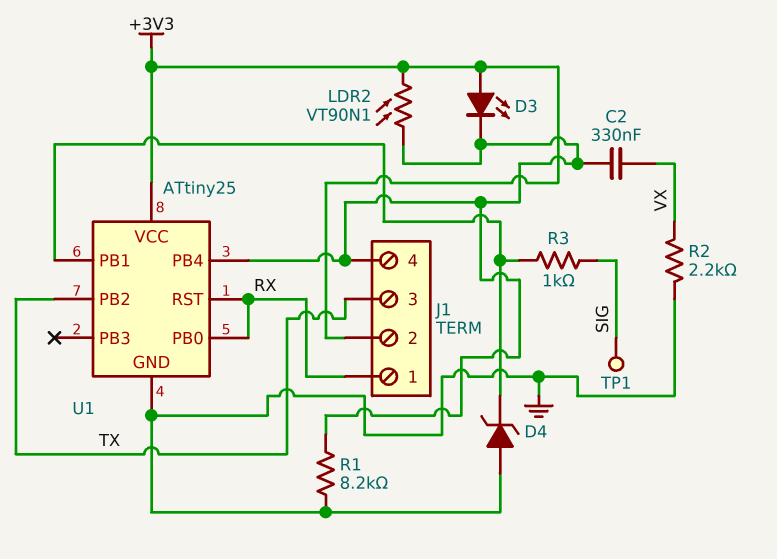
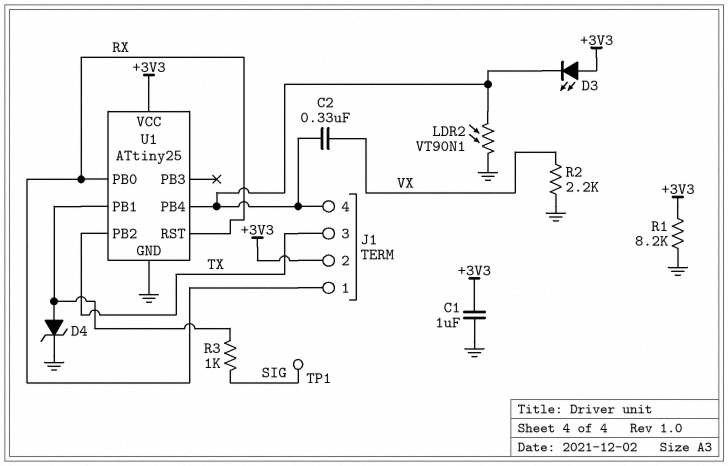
C1: none -> 1uF (+3V3, GND)
D4: zener (A GND, K U1/PB1) -> zener (A U1/PB1, K GND)
LDR2: VT90N1 (+3V3, J1/4) -> VT90N1 (GND, J1/4)
R1: 8.2k (GND, J1/4) -> 8.2k (+3V3, GND)

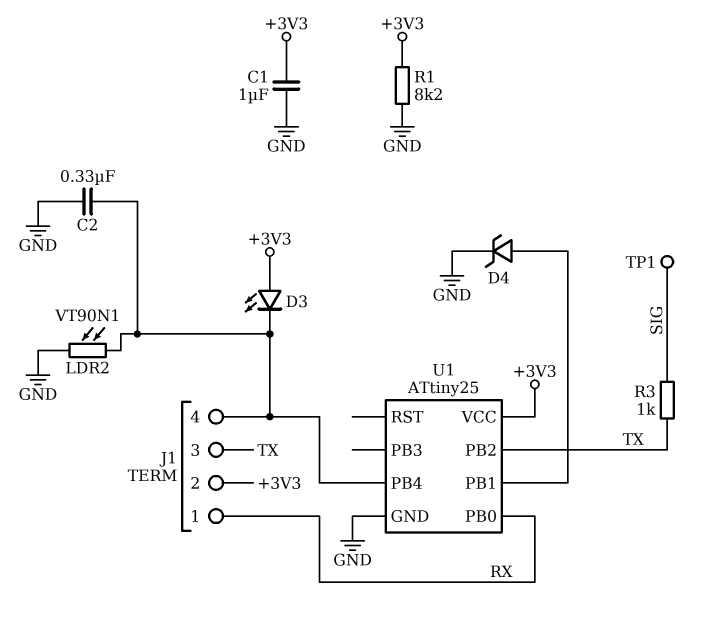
C2: 330nF (J1/4, VX) -> 330nF (GND, J1/4)
R2: 2.2k (GND, VX) -> none
R3: 1k (SIG, U1/PB1) -> 1k (SIG, TX)
U1 pin RST: RX -> none

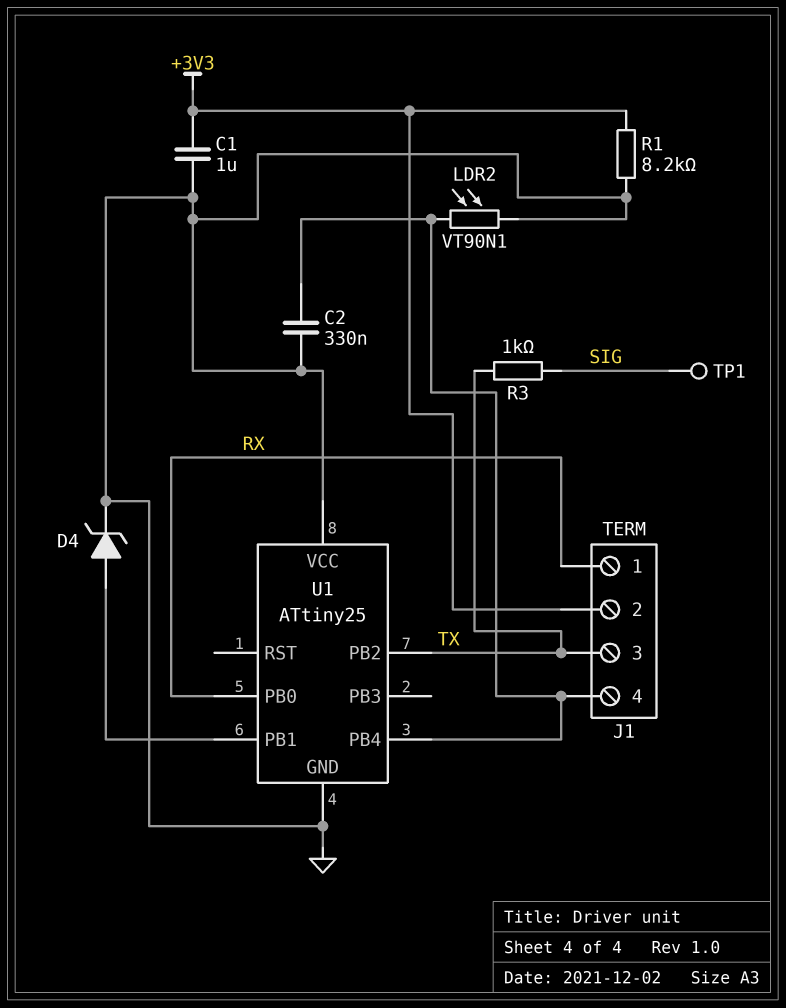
D3: LED (A +3V3, K J1/4) -> none
U1 pin VCC: +3V3 -> GND

